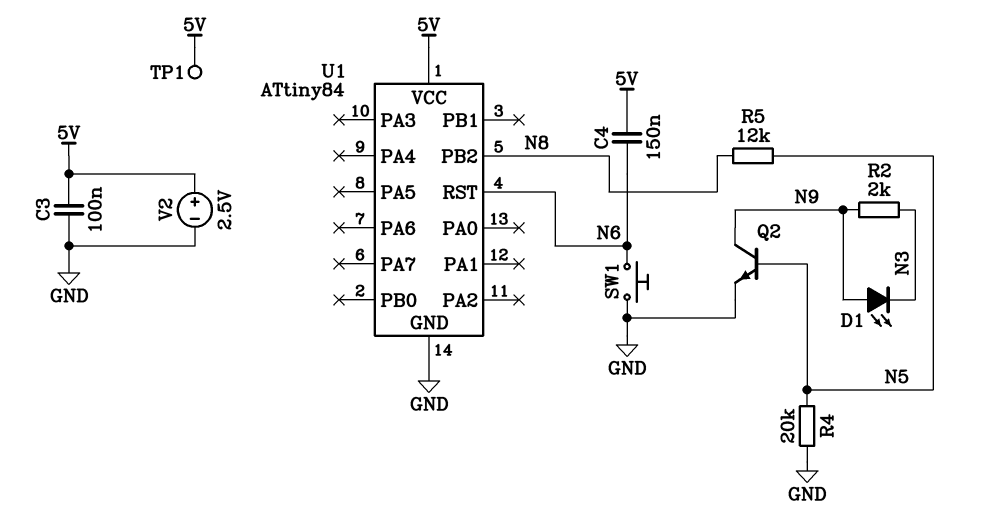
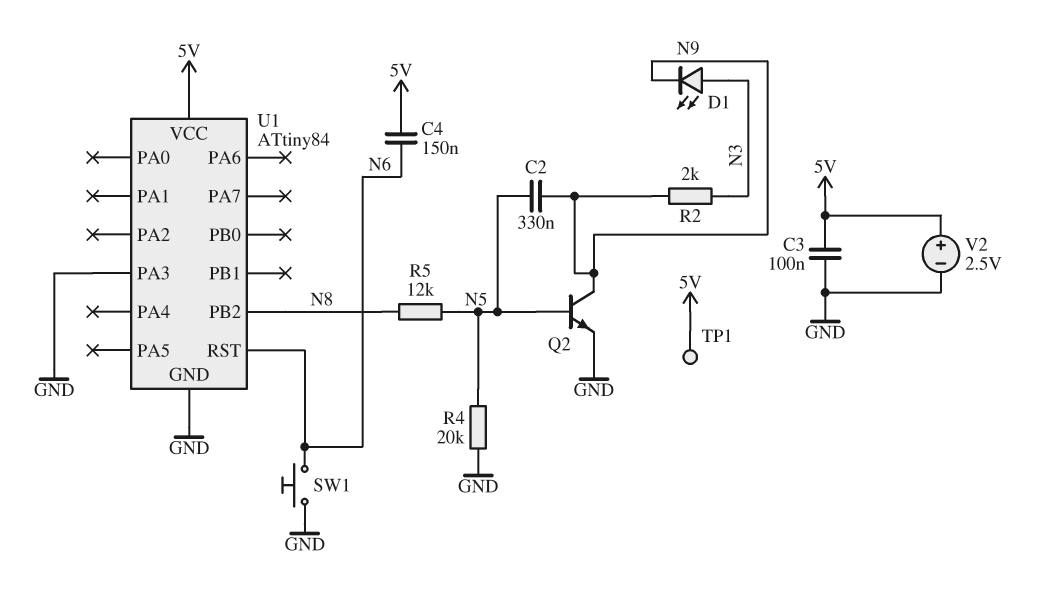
C2: none -> 330nF (N5, N9)
D1: LED (A N9, K N3) -> LED (A N3, K N9)
U1 pin PA3: none -> GND

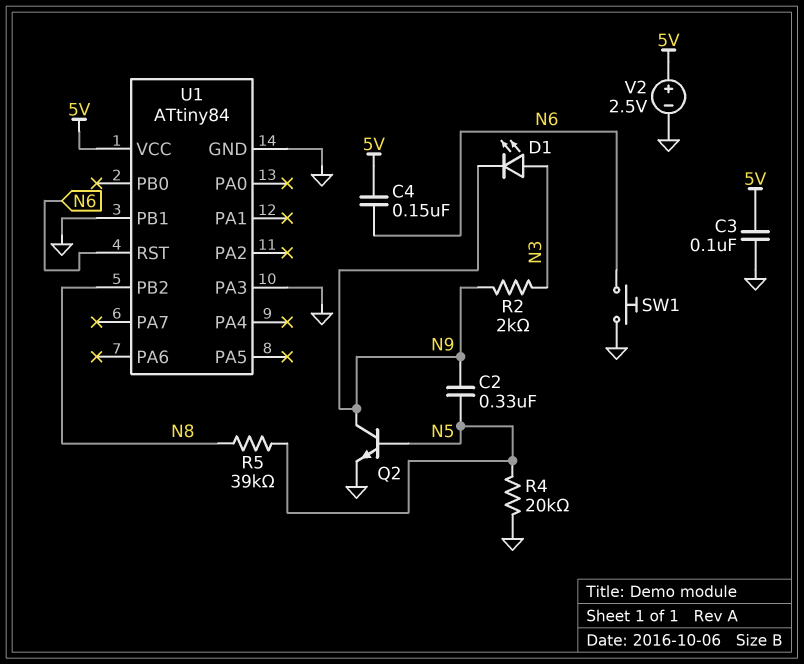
R5: 12k (N5, N8) -> 39k (N5, N8)
TP1: test point (5V) -> none
U1 pin PB1: none -> GND

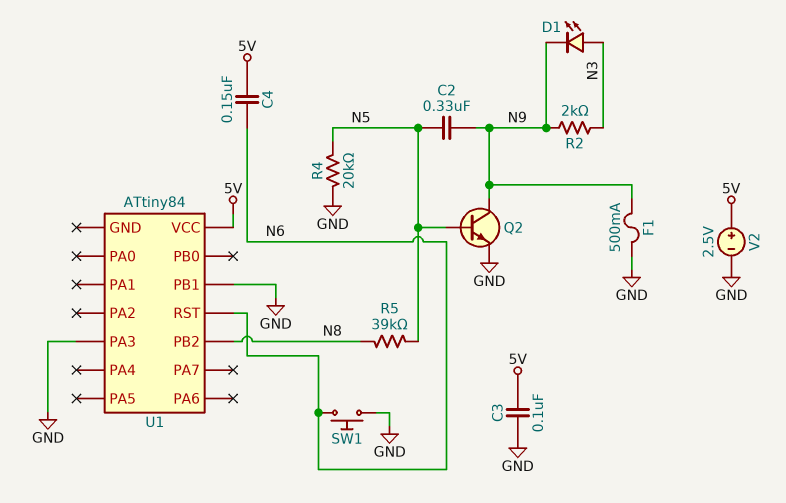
F1: none -> 500mA (GND, N9)
U1 pin GND: GND -> none

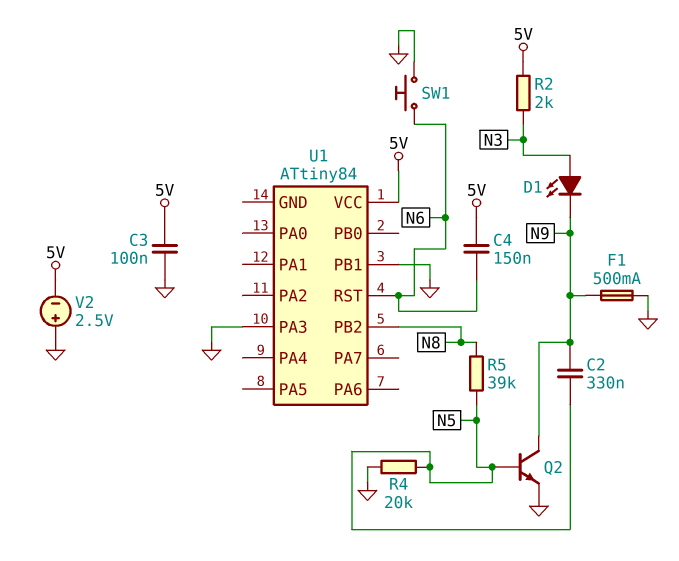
R2: 2k (N3, N9) -> 2k (5V, N3)
V2: 2.5V (plus 5V, minus GND) -> 2.5V (plus GND, minus 5V)

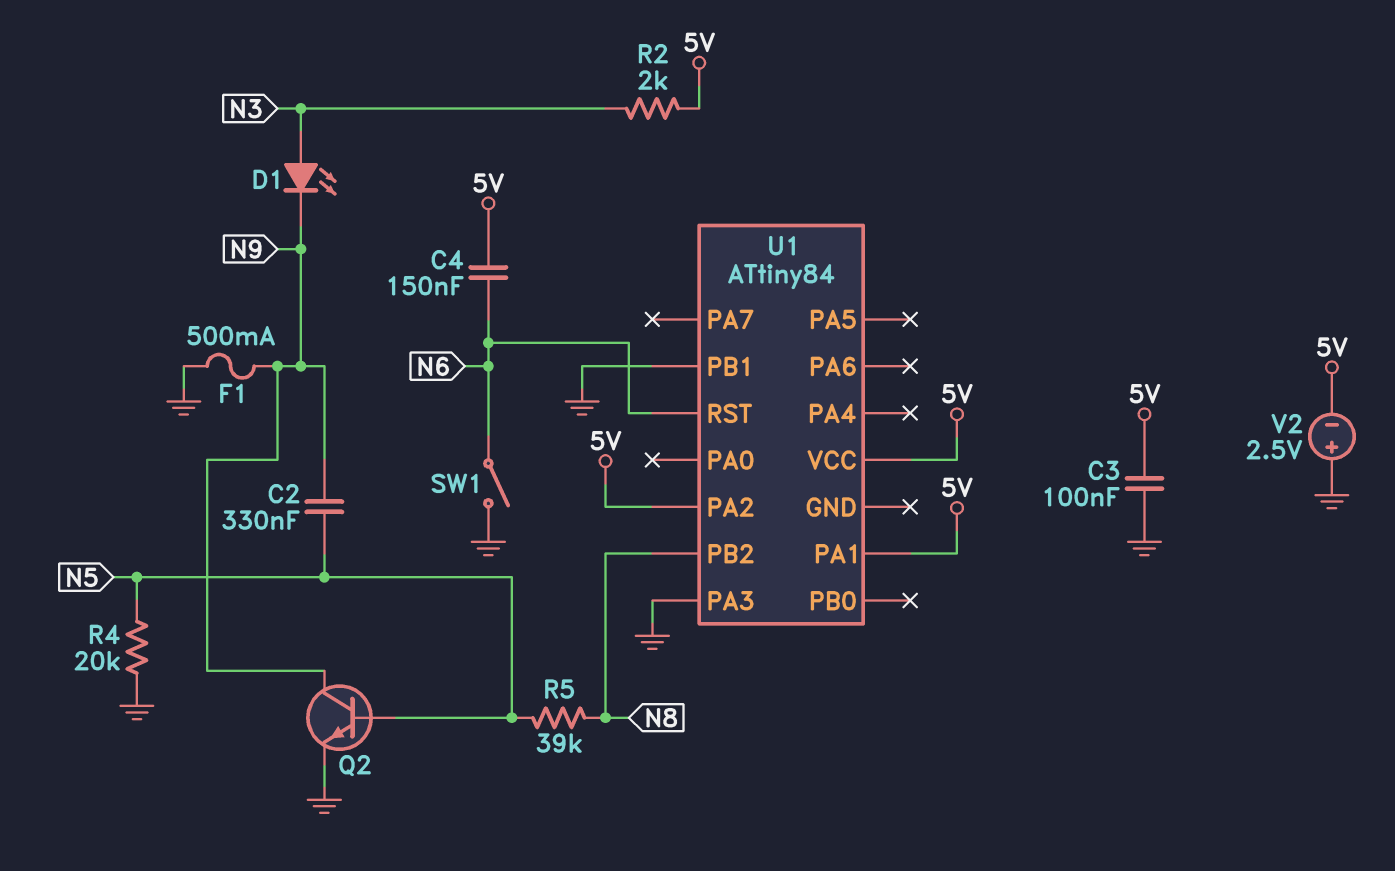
SW1: button (GND, N6) -> switch (GND, N6)
U1 pin PA1: none -> 5V
U1 pin PA2: none -> 5V

